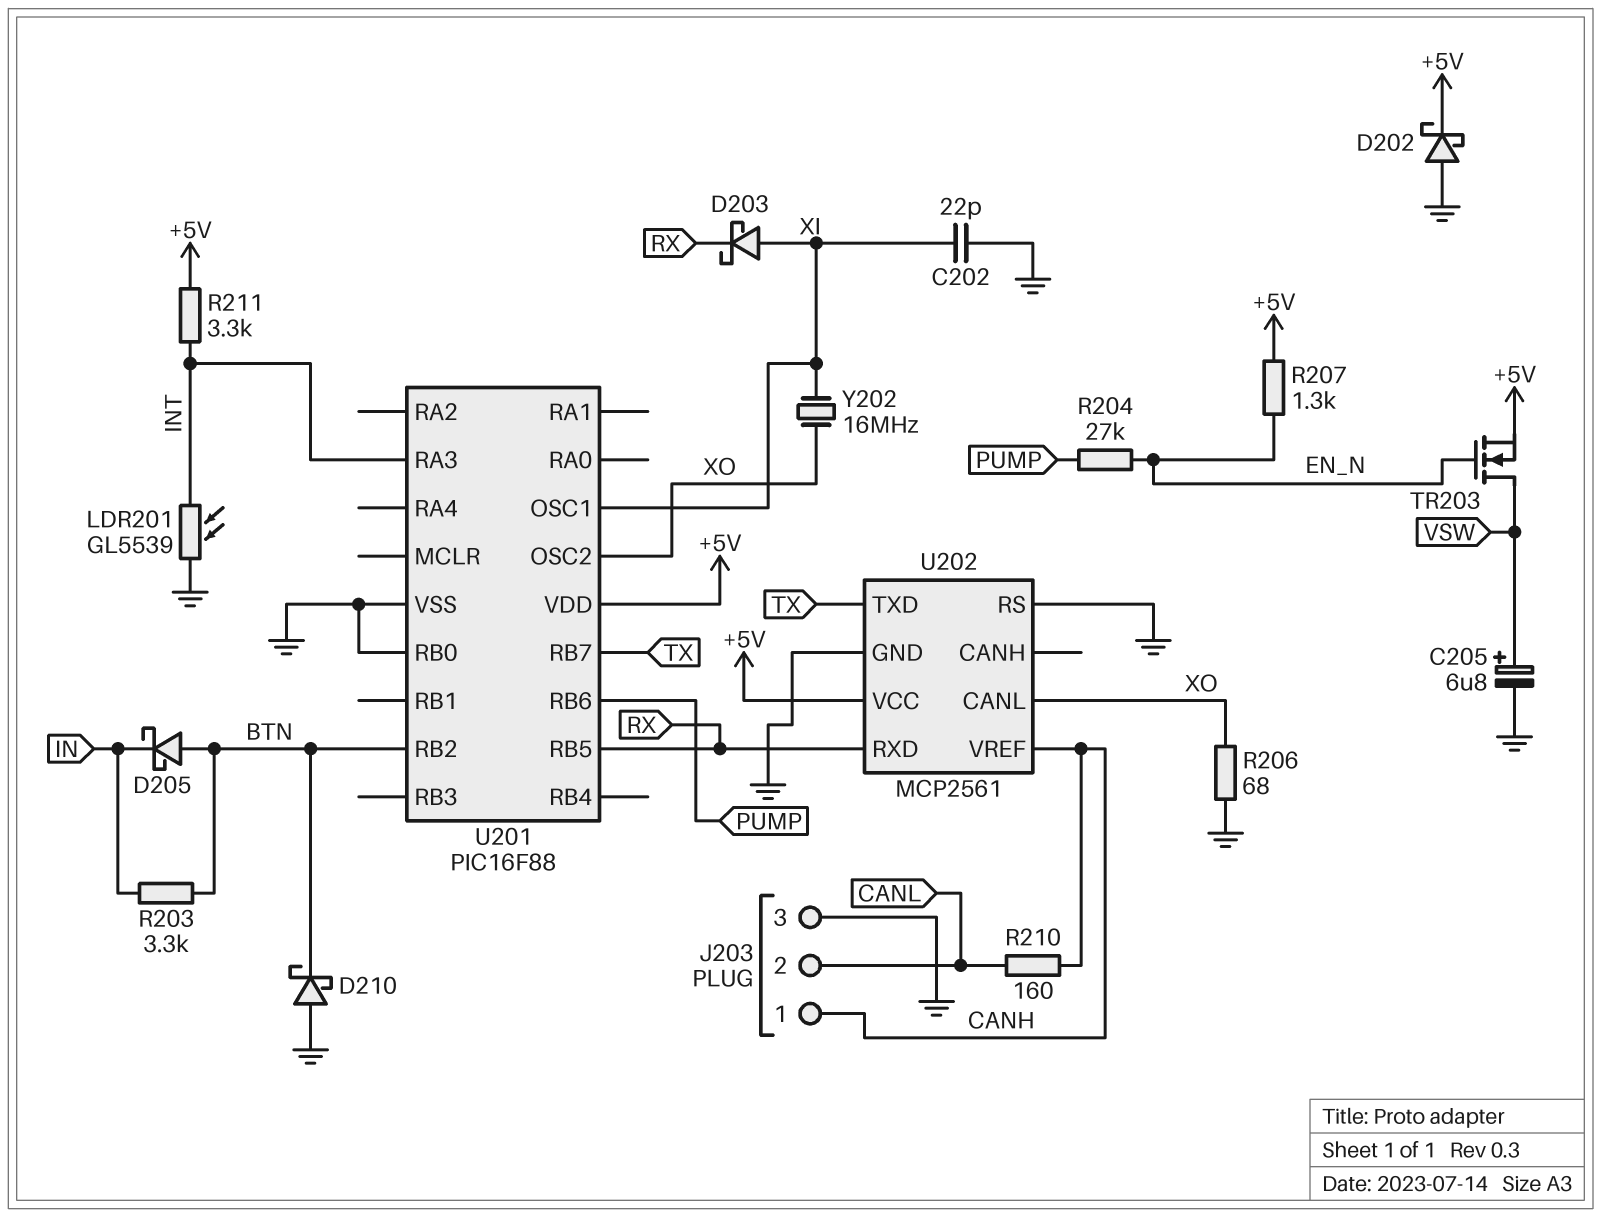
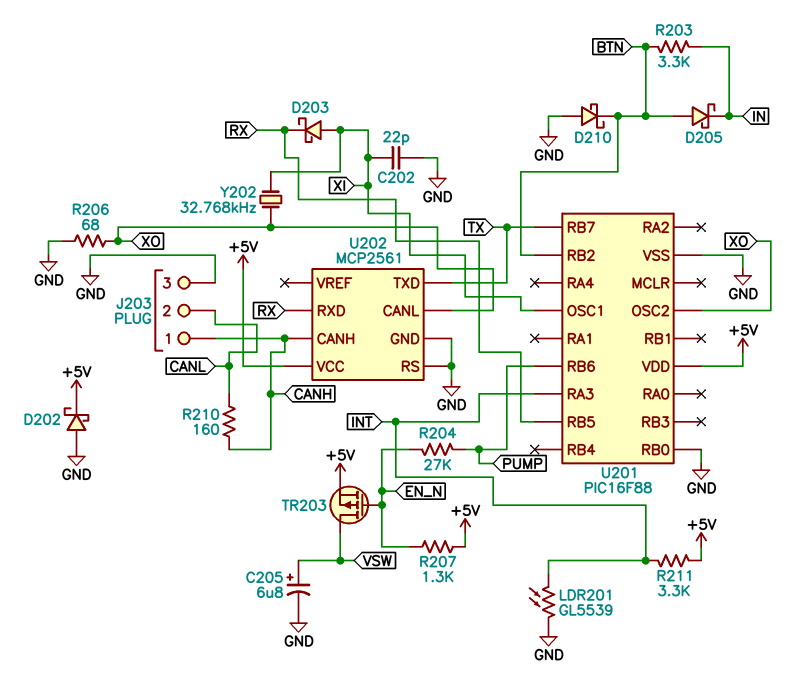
TR203: NMOS (G EN_N, D VSW, S +5V) -> PMOS (G EN_N, D VSW, S +5V)
U202 pin CANH: none -> CANH
U202 pin VREF: CANH -> none
Y202: 16MHz (XI, XO) -> 32.768kHz (XI, XO)

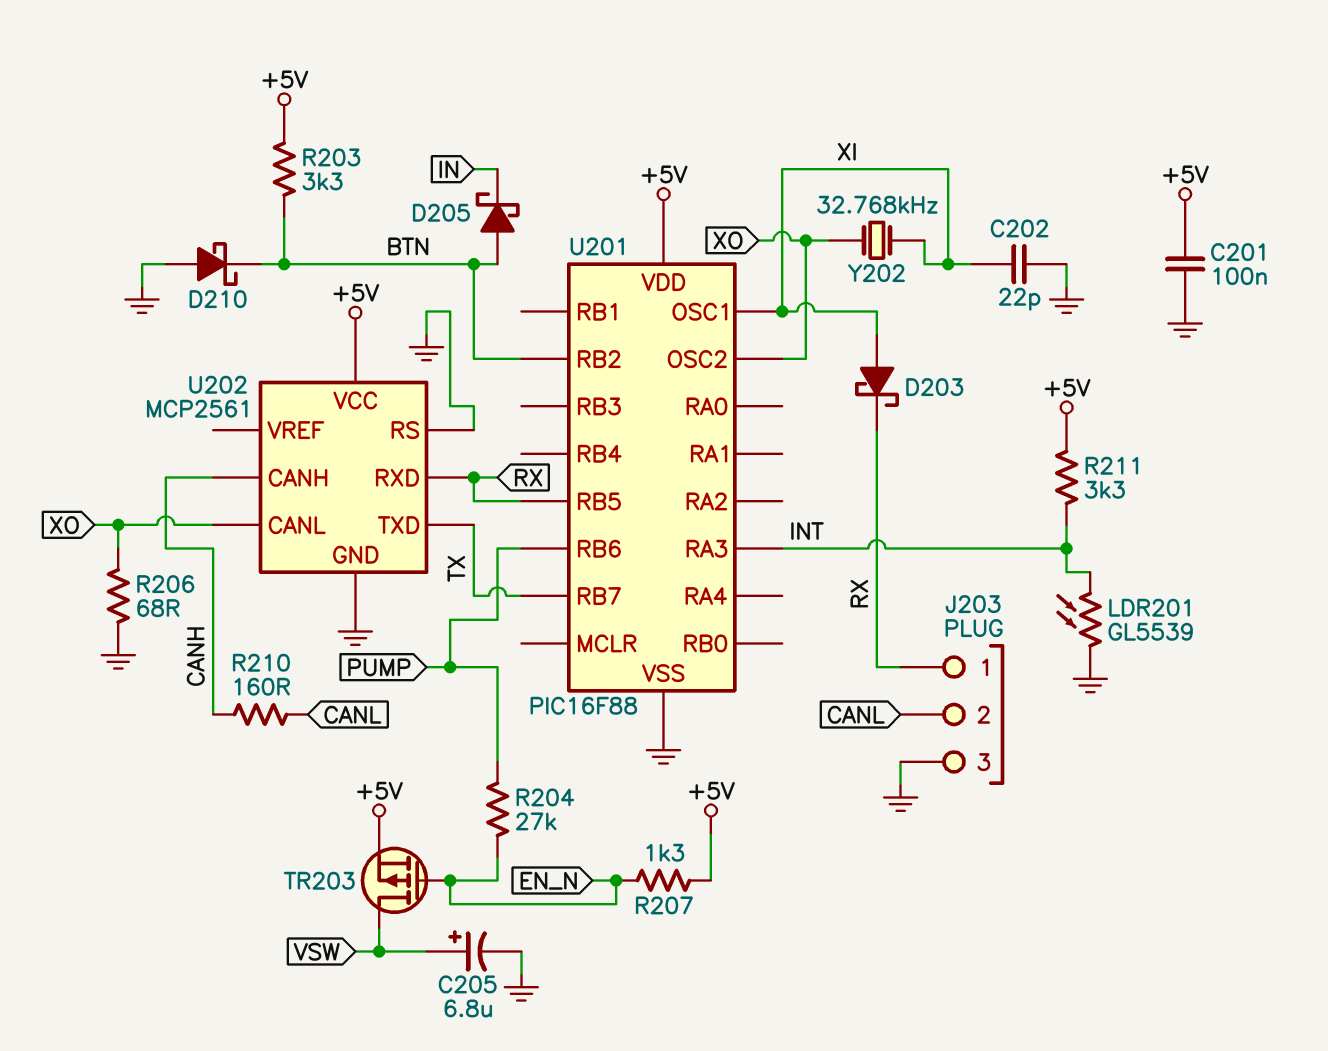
C201: none -> 100nF (+5V, GND)
D202: schottky (A GND, K +5V) -> none
J203 pin 1: CANH -> RX
R203: 3.3k (BTN, IN) -> 3.3k (+5V, BTN)
U201 pin RB0: GND -> none

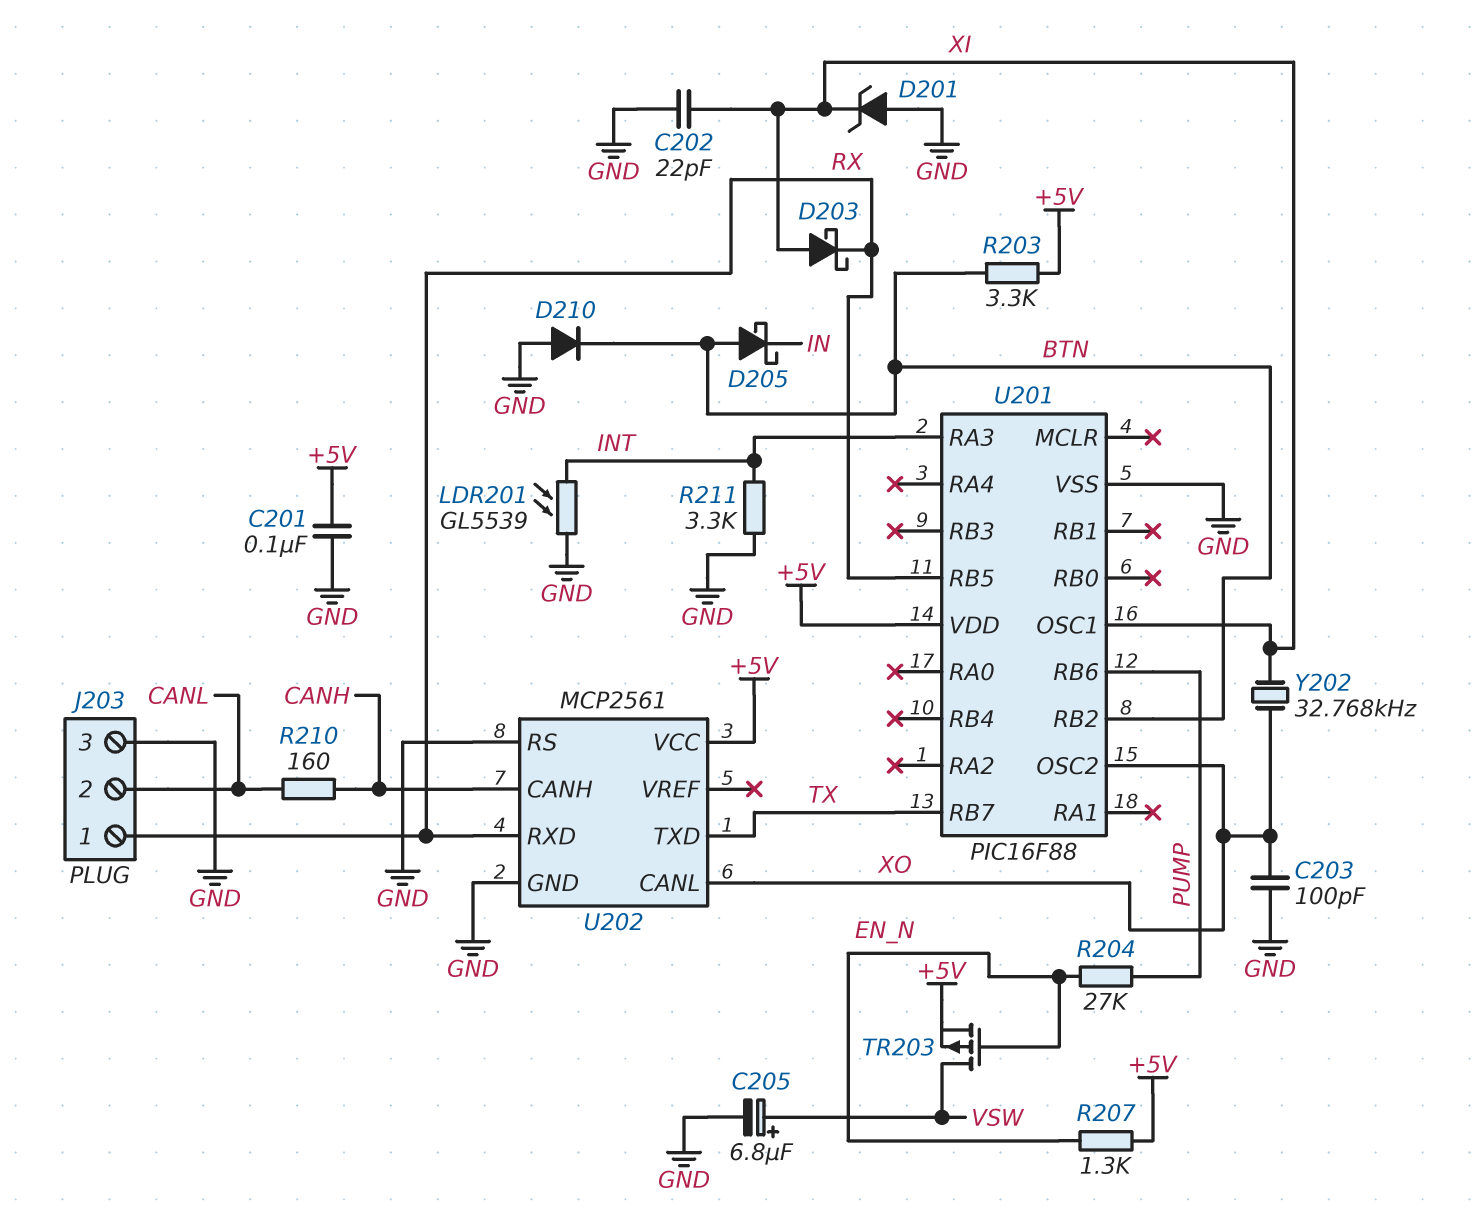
C203: none -> 100pF (GND, XO)
D201: none -> zener (A GND, K XI)
D210: schottky (A GND, K BTN) -> diode (A GND, K BTN)
R206: 68 (GND, XO) -> none
R211: 3.3k (+5V, INT) -> 3.3k (GND, INT)

